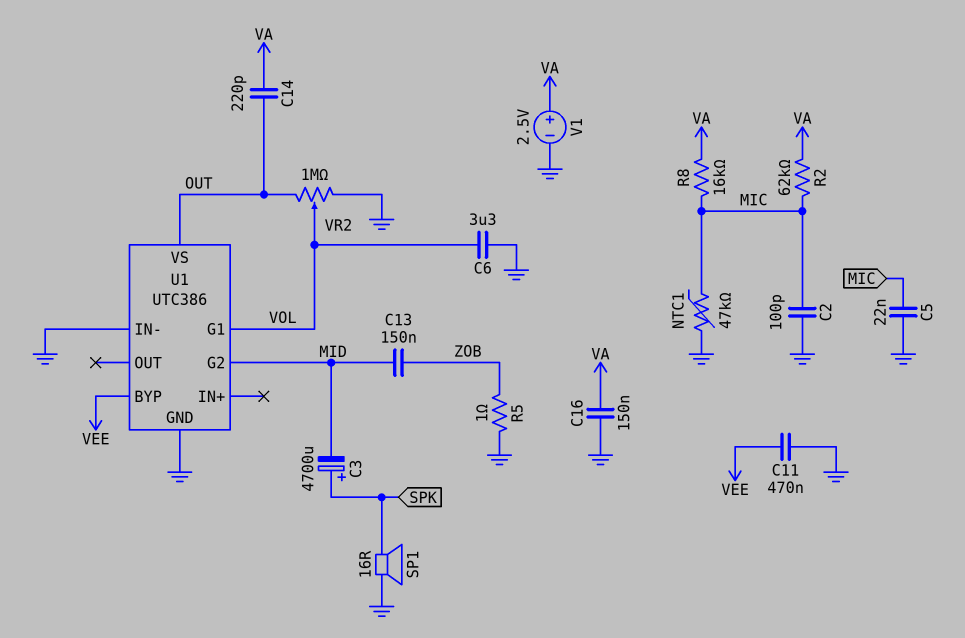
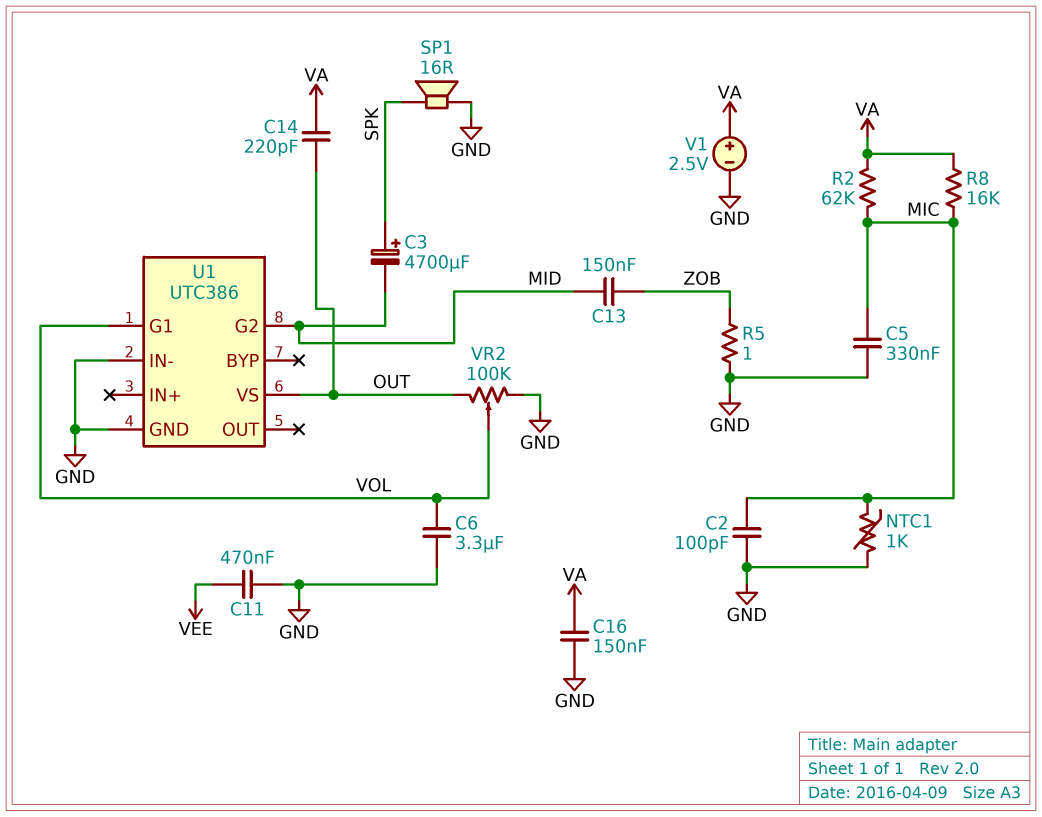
C5: 22nF (GND, MIC) -> 330nF (GND, MIC)
NTC1: 47k (GND, MIC) -> 1k (GND, MIC)
U1 pin BYP: VEE -> none
VR2: 1M (GND, OUT, wiper VOL) -> 100k (GND, OUT, wiper VOL)

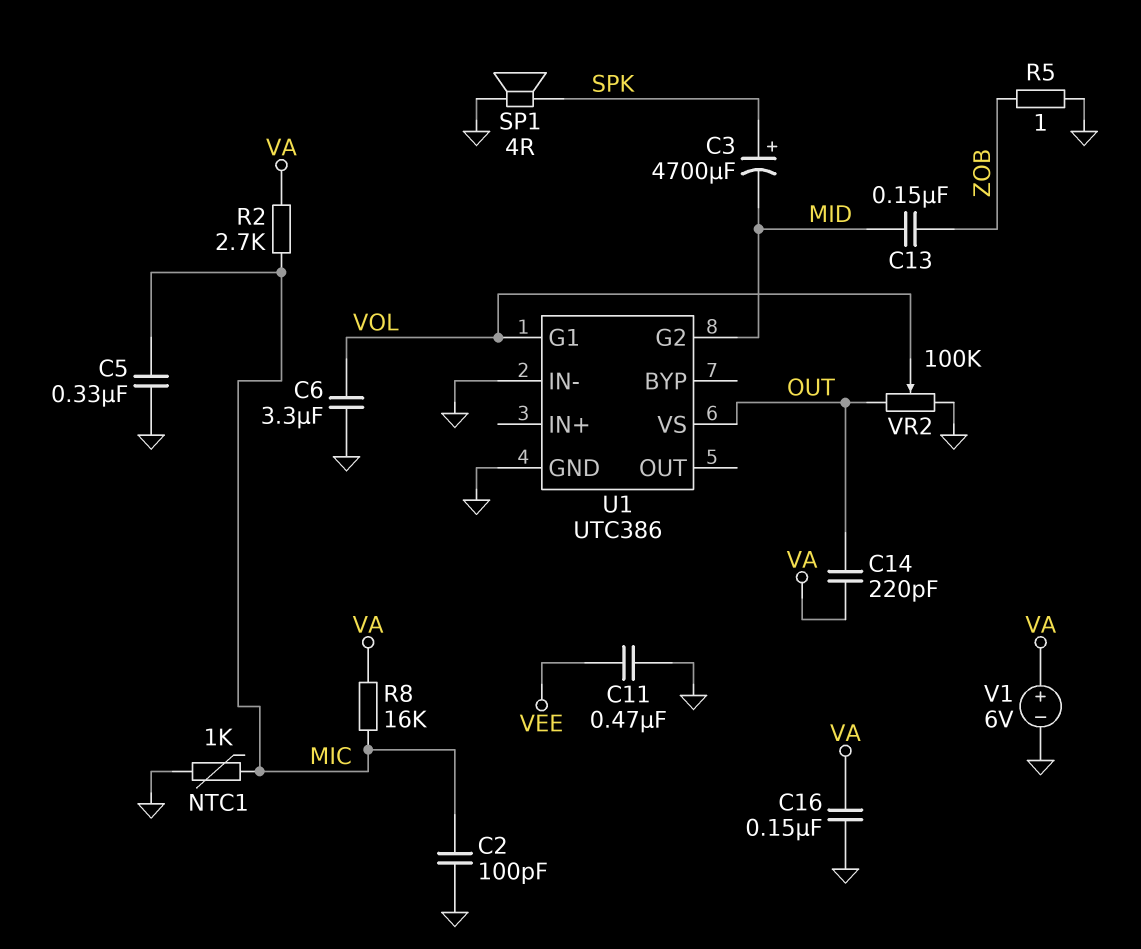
R2: 62k (MIC, VA) -> 2.7k (MIC, VA)
SP1: speaker 16R (GND, SPK) -> speaker 4R (GND, SPK)
V1: 2.5V (plus VA, minus GND) -> 6V (plus VA, minus GND)

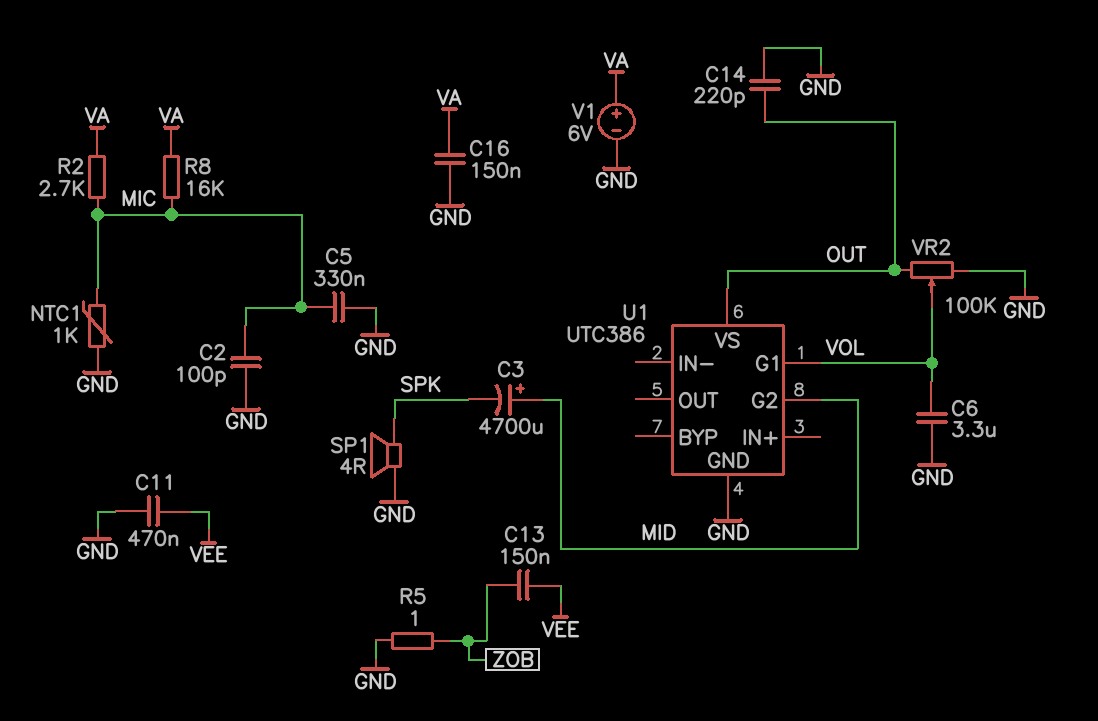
C3: 4700uF (plus SPK, minus MID) -> 4700uF (plus MID, minus SPK)
C13: 150nF (MID, ZOB) -> 150nF (VEE, ZOB)
C14: 220pF (OUT, VA) -> 220pF (GND, OUT)
U1 pin IN-: GND -> none

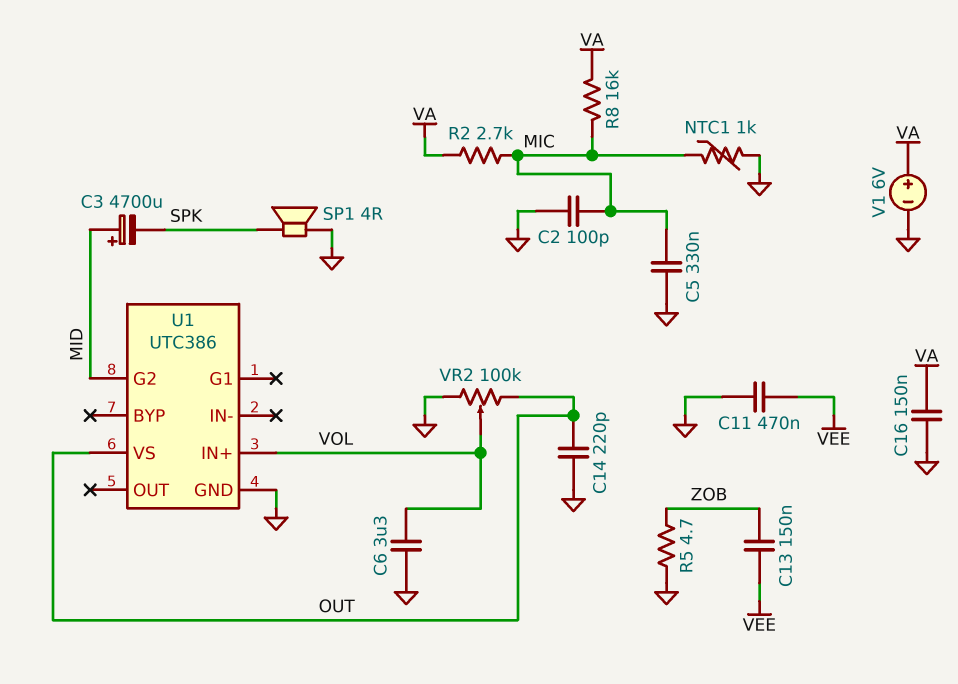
R5: 1 (GND, ZOB) -> 4.7 (GND, ZOB)
U1 pin G1: VOL -> none
U1 pin IN+: none -> VOL

